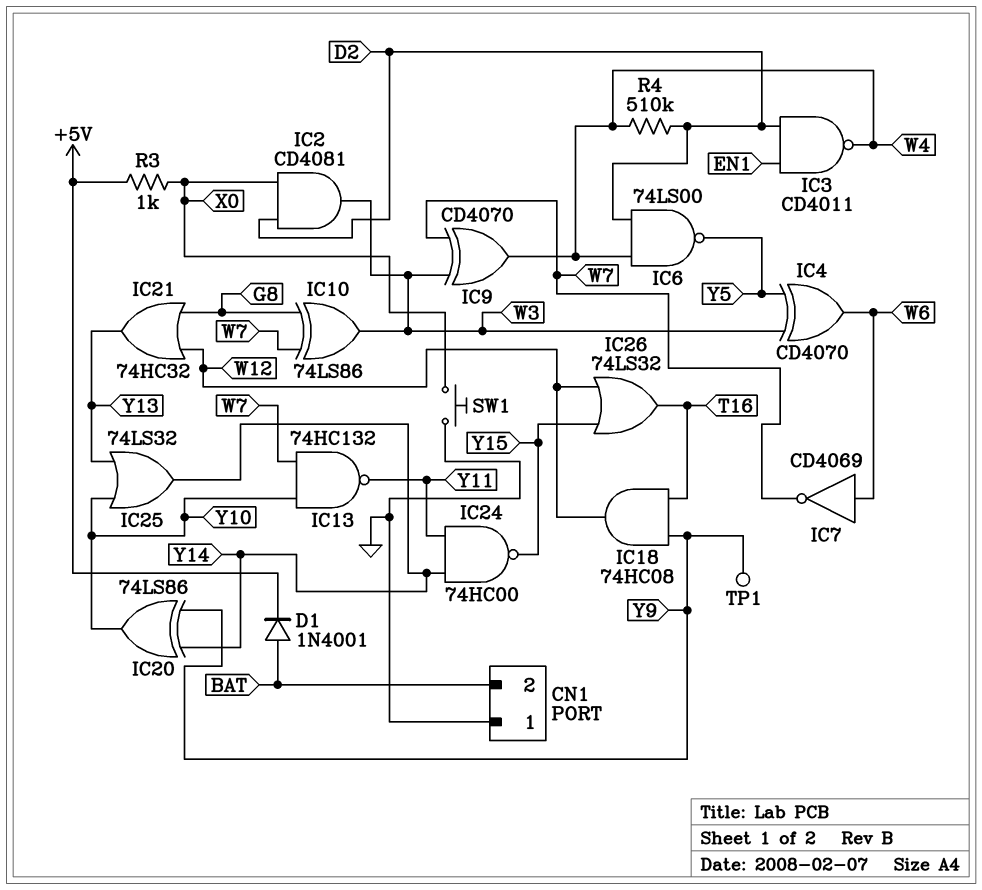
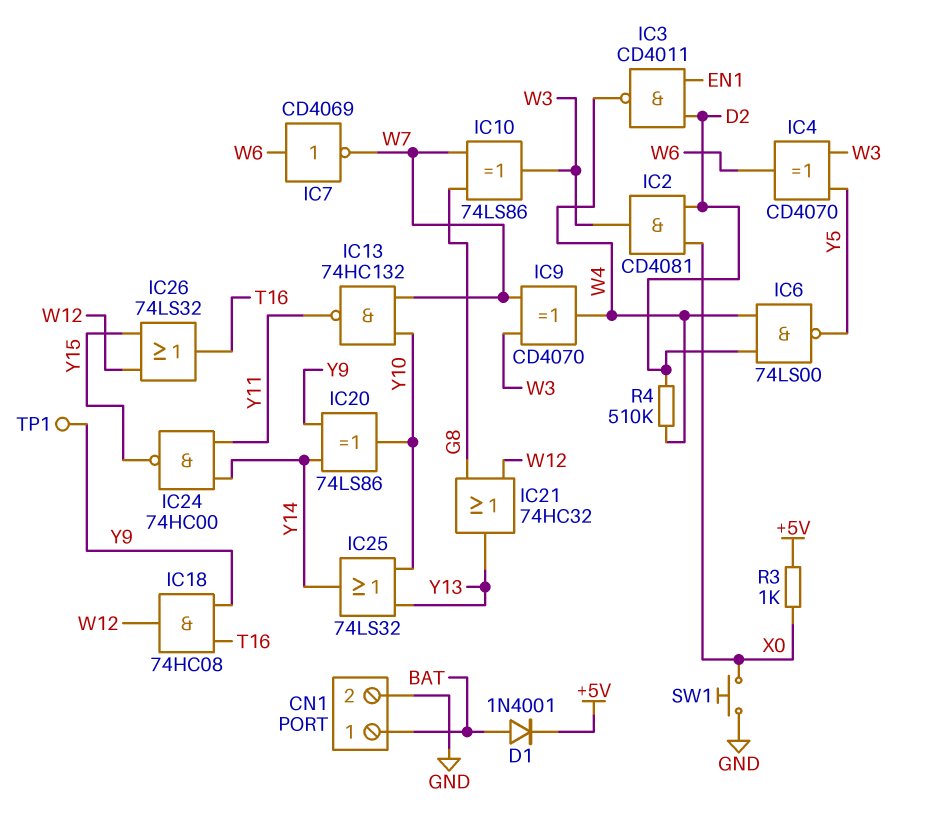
CN1 pin 1: GND -> BAT
CN1 pin 2: BAT -> GND

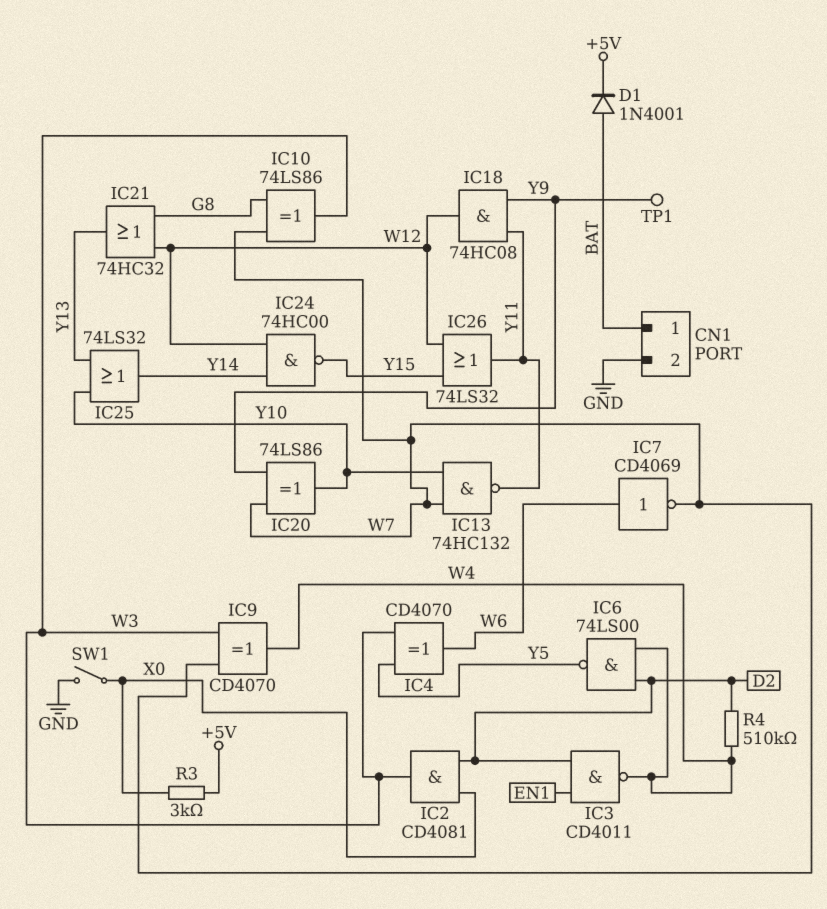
IC18: AND 74HC08 (in T16, in Y9, out W12) -> AND 74HC08 (in Y9, in Y11, out W12)
IC20: XOR 74LS86 (in Y9, in Y14, out Y10) -> XOR 74LS86 (in W7, in Y9, out Y10)
IC24: NAND 74HC00 (in Y11, in Y14, out Y15) -> NAND 74HC00 (in W12, in Y14, out Y15)
IC26: OR 74LS32 (in W12, in Y15, out T16) -> OR 74LS32 (in W12, in Y15, out Y11)
R3: 1k (+5V, X0) -> 3k (+5V, X0)
SW1: button (GND, X0) -> switch (GND, X0)

